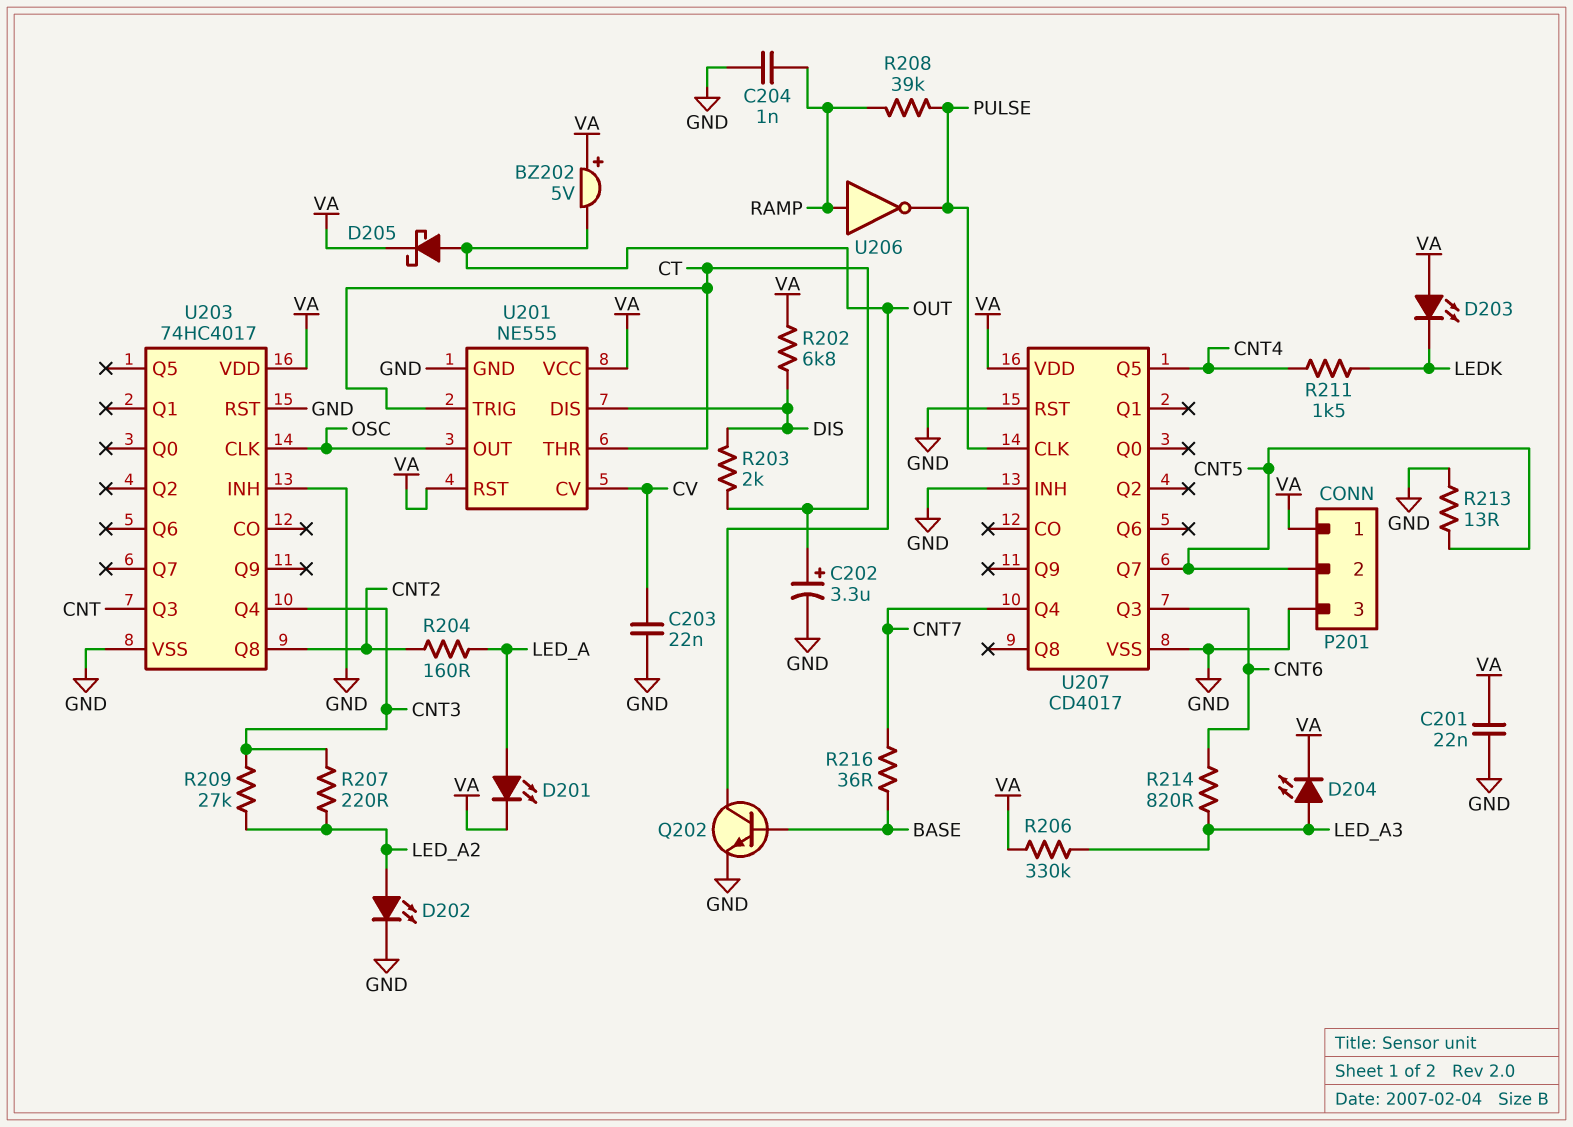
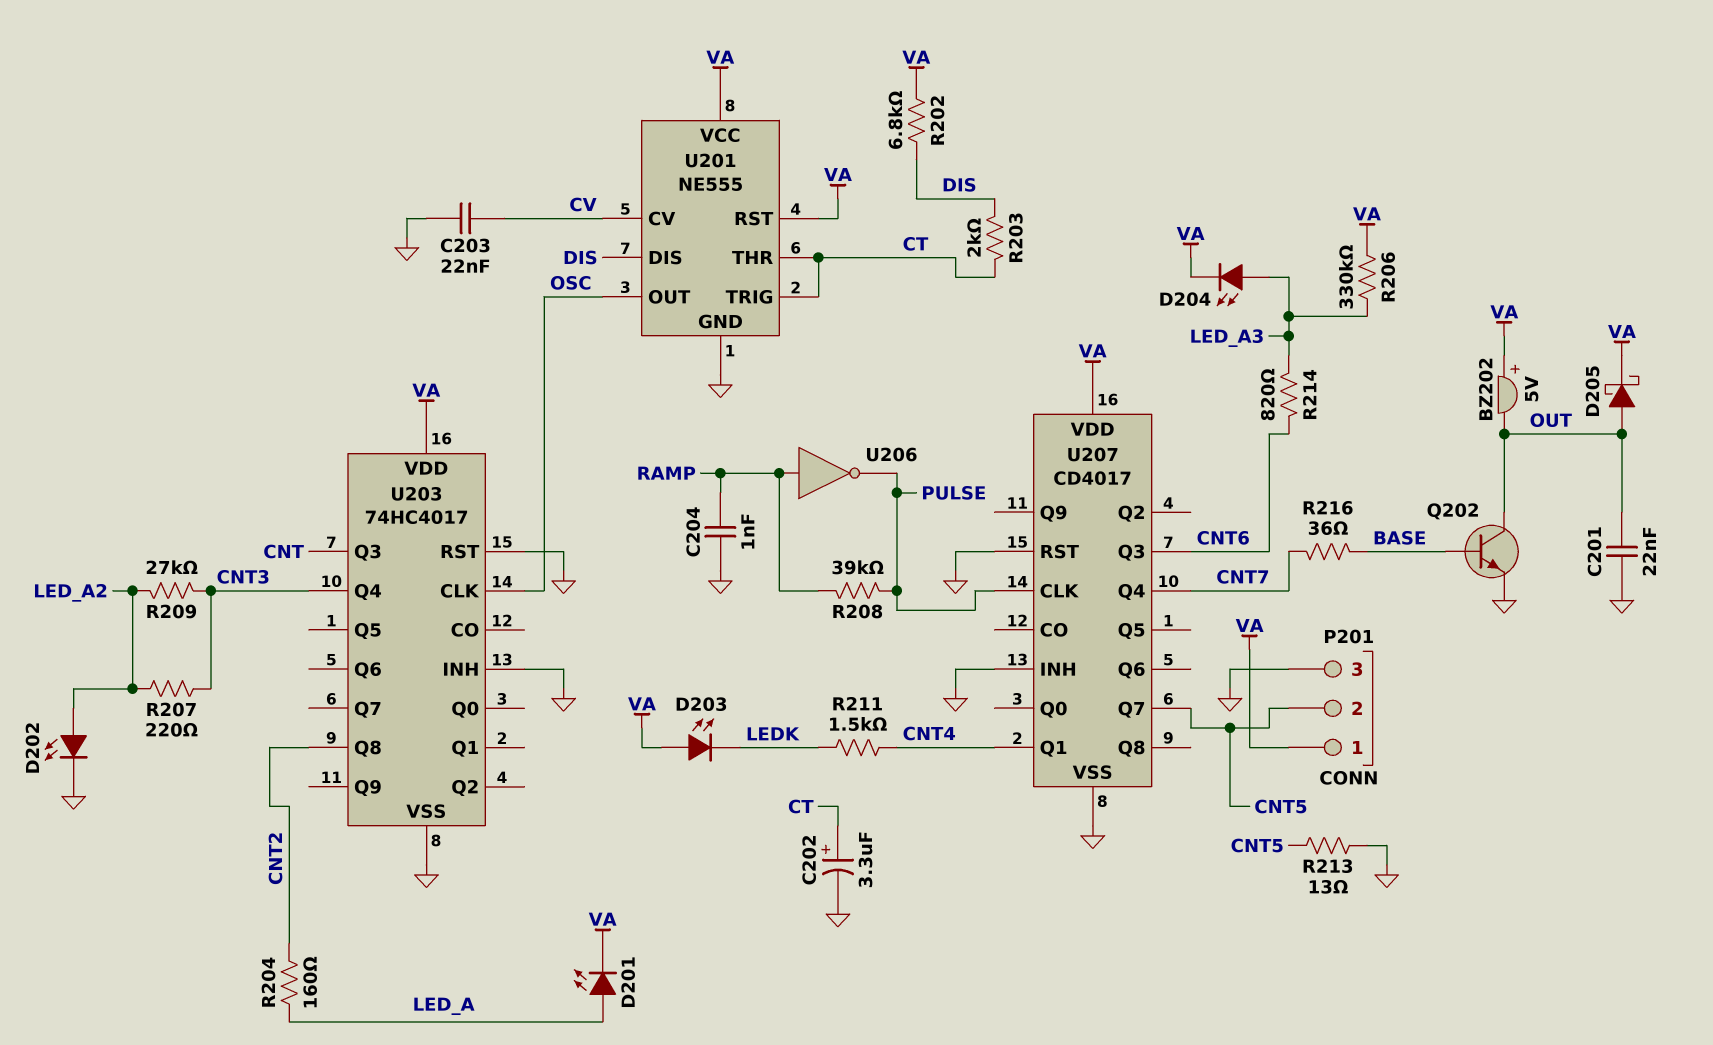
C201: 22nF (GND, VA) -> 22nF (GND, OUT)
U207 pin Q1: none -> CNT4
U207 pin Q5: CNT4 -> none

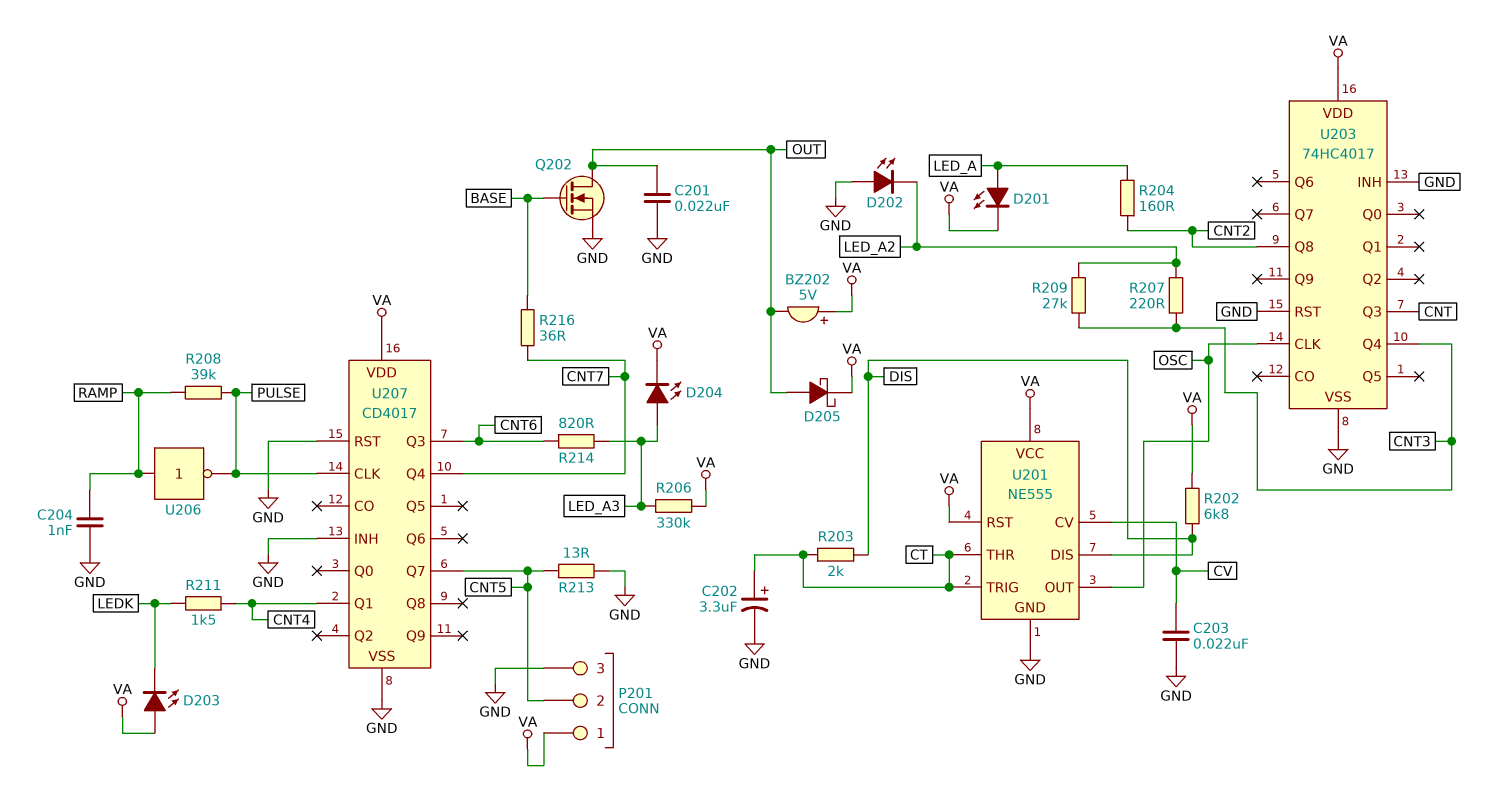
D202: LED (A LED_A2, K GND) -> LED (A GND, K LED_A2)
Q202: NPN (B BASE, C OUT, E GND) -> NMOS (G BASE, D OUT, S GND)

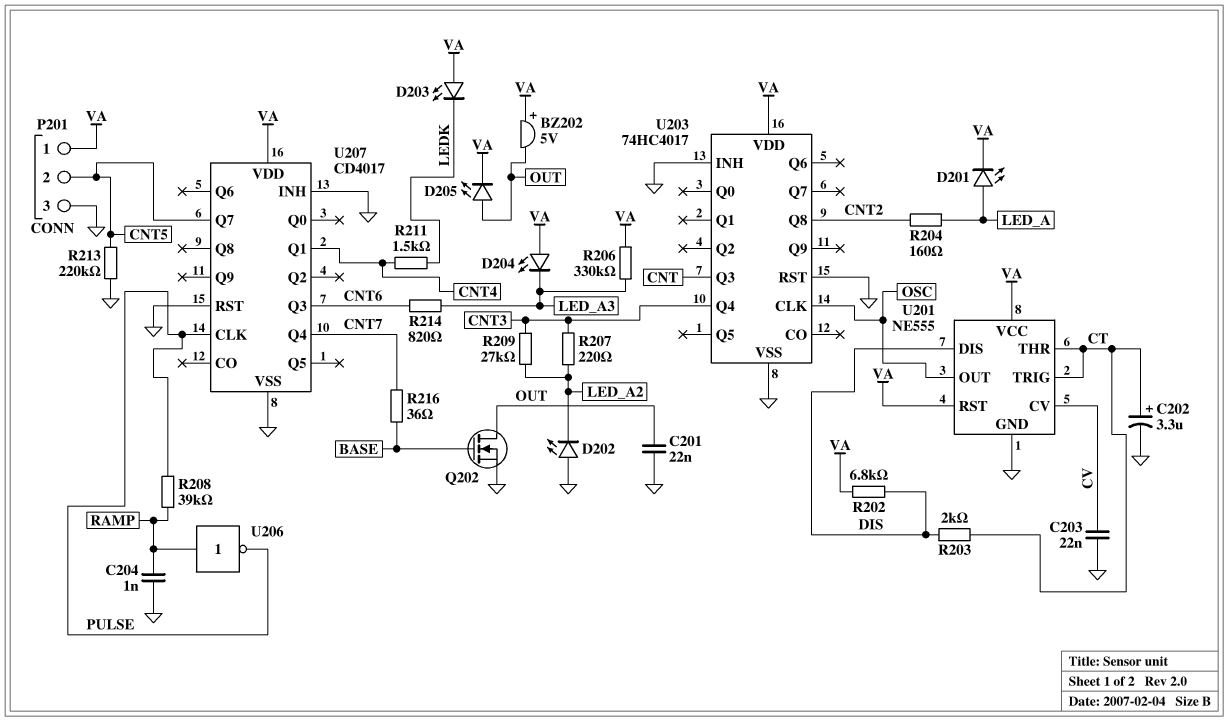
D204: LED (A LED_A3, K VA) -> LED (A VA, K LED_A3)
D205: schottky (A OUT, K VA) -> LED (A OUT, K VA)
R213: 13 (CNT5, GND) -> 220k (CNT5, GND)

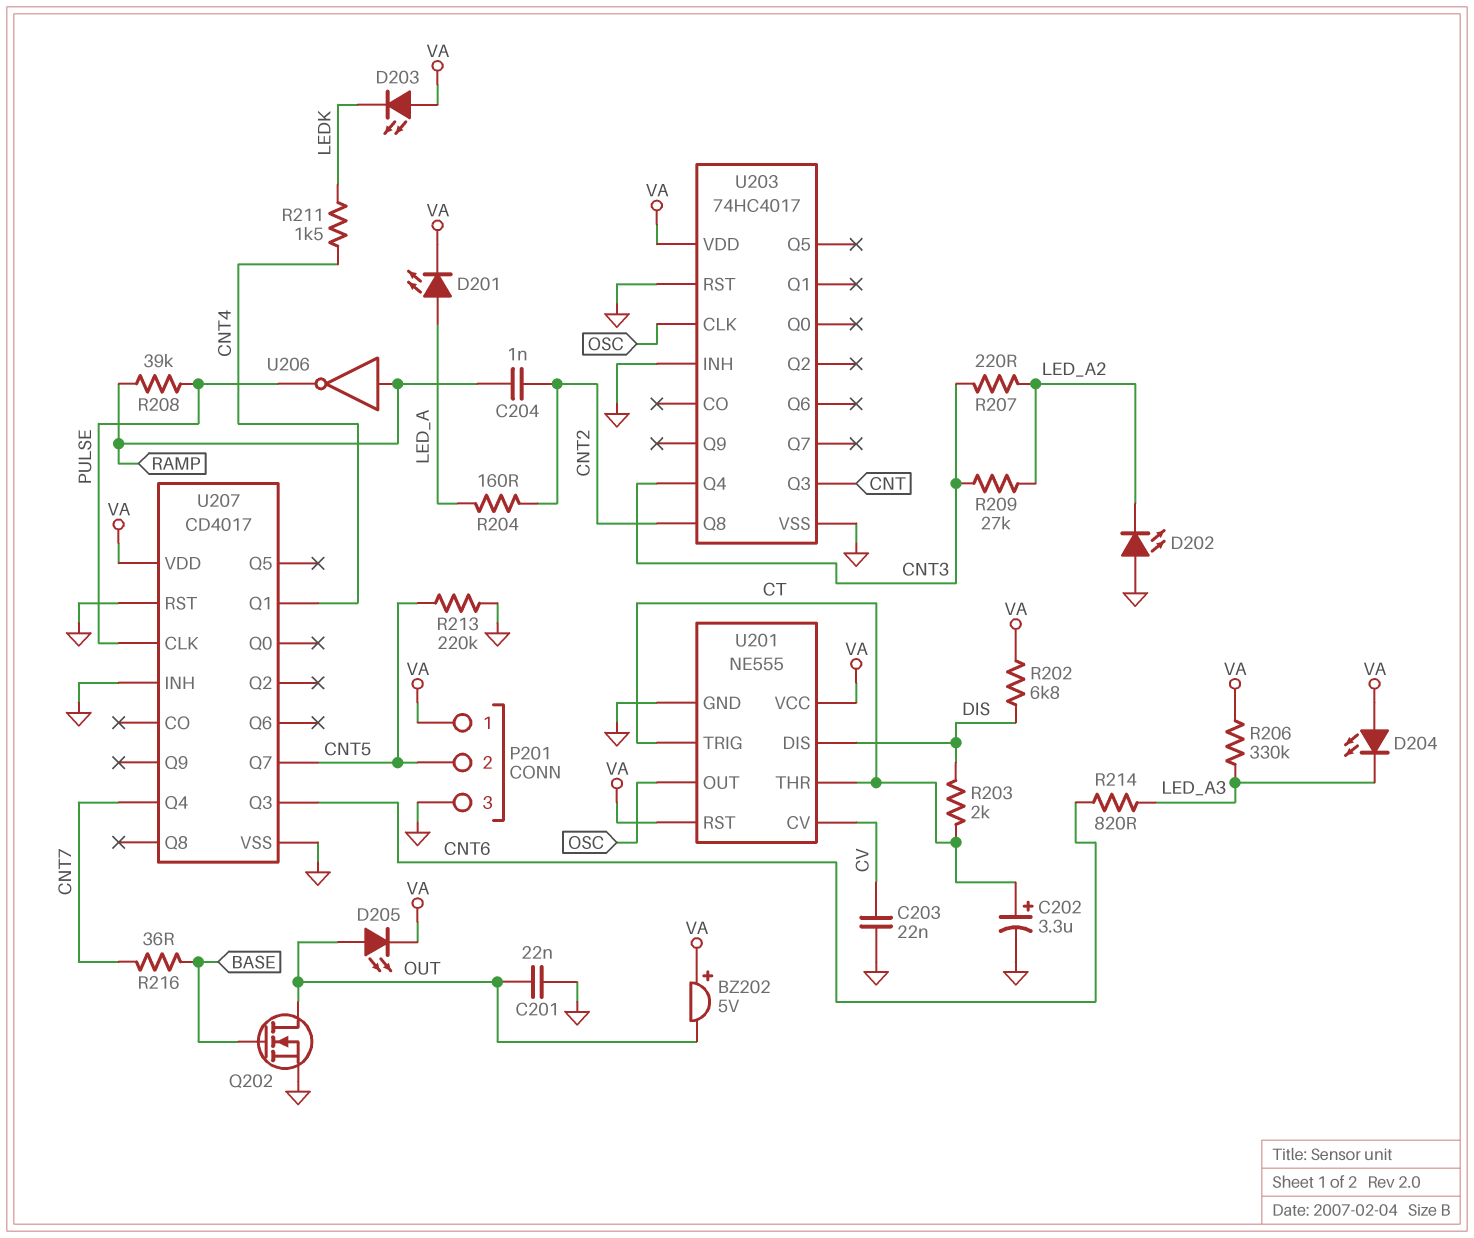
C204: 1nF (GND, RAMP) -> 1nF (CNT2, RAMP)

